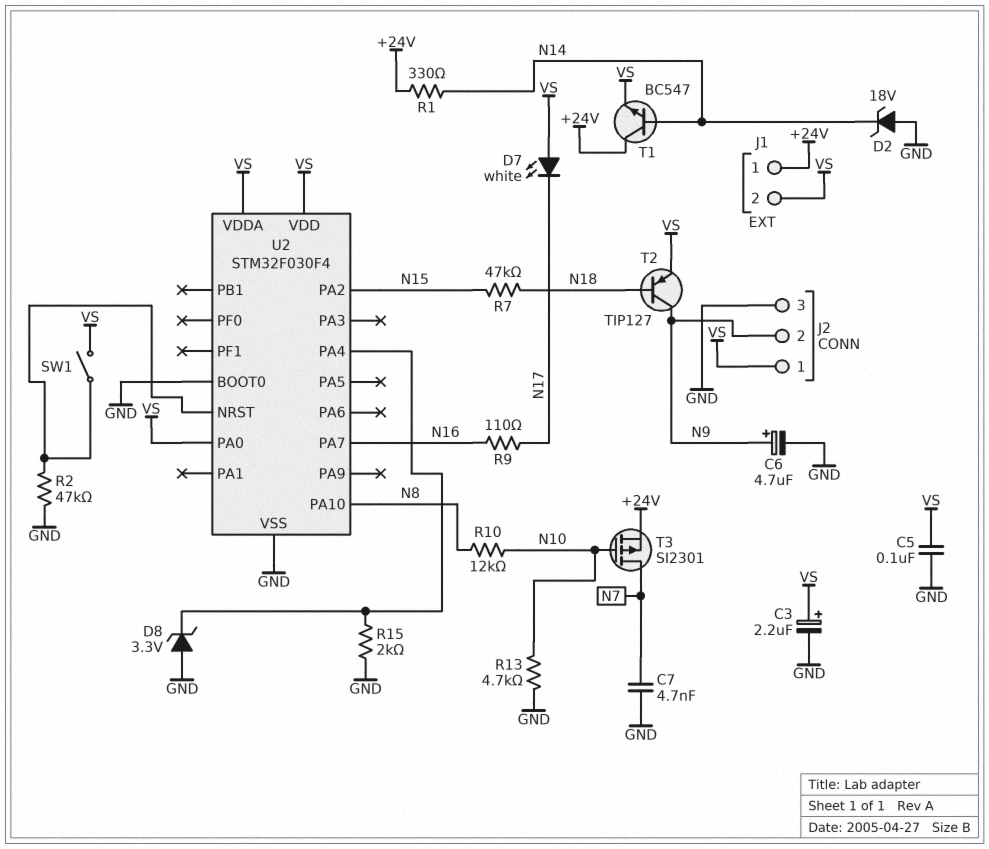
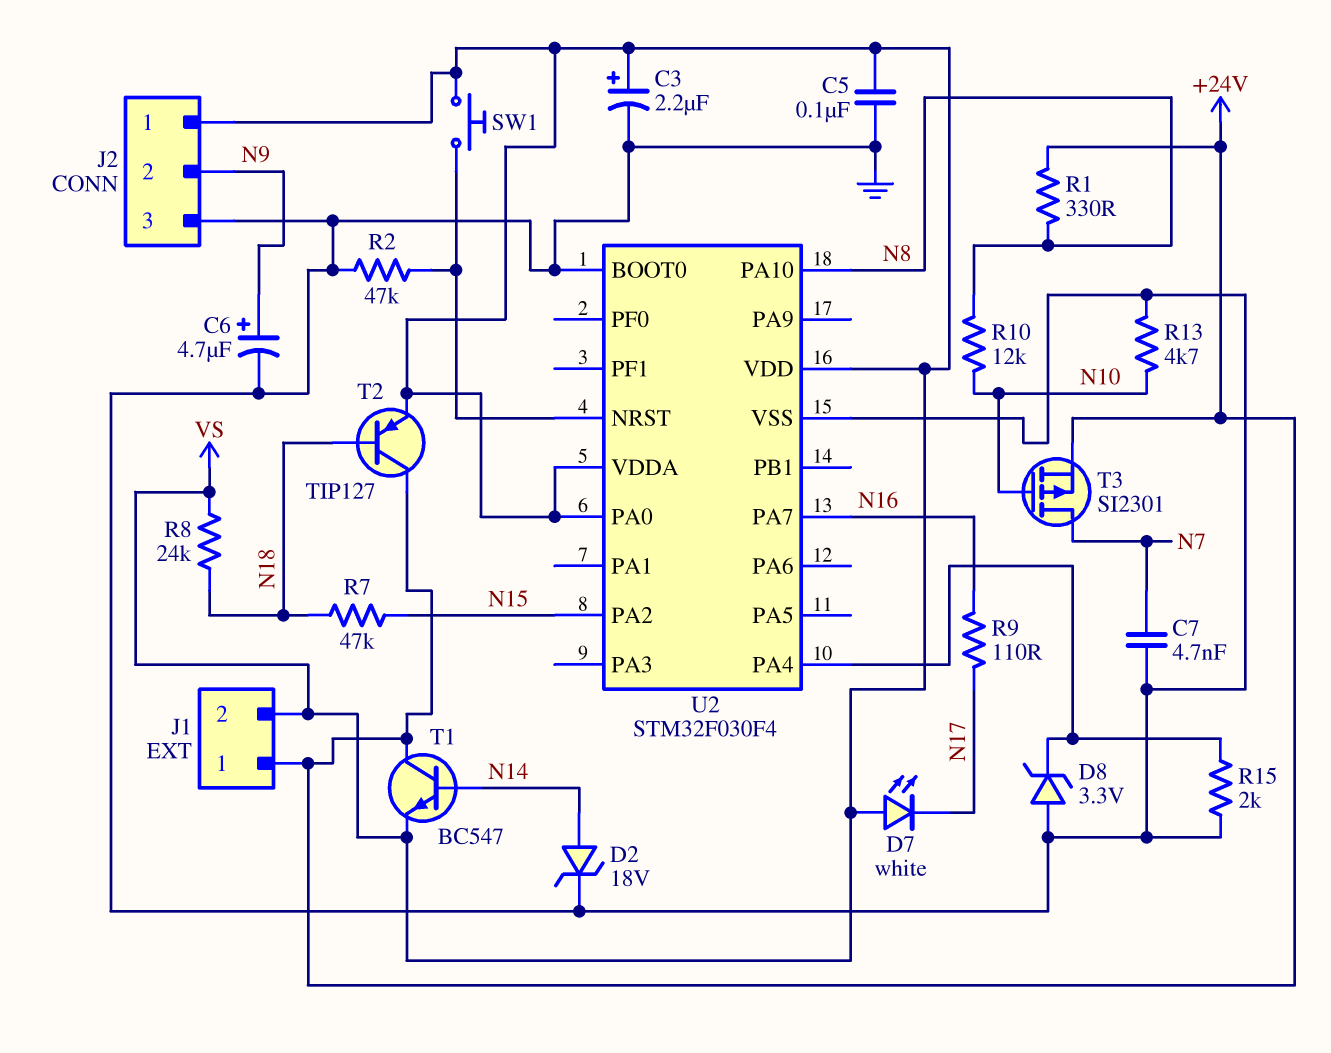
D2: zener 18V (A GND, K N14) -> zener 18V (A N14, K GND)
R1: 330 (+24V, N14) -> 330 (+24V, N8)
R8: none -> 24k (N18, VS)
SW1: switch (U2/NRST, VS) -> button (U2/NRST, VS)
T2: PNP TIP127 (B N18, C N9, E VS) -> PNP TIP127 (B N18, C +24V, E VS)

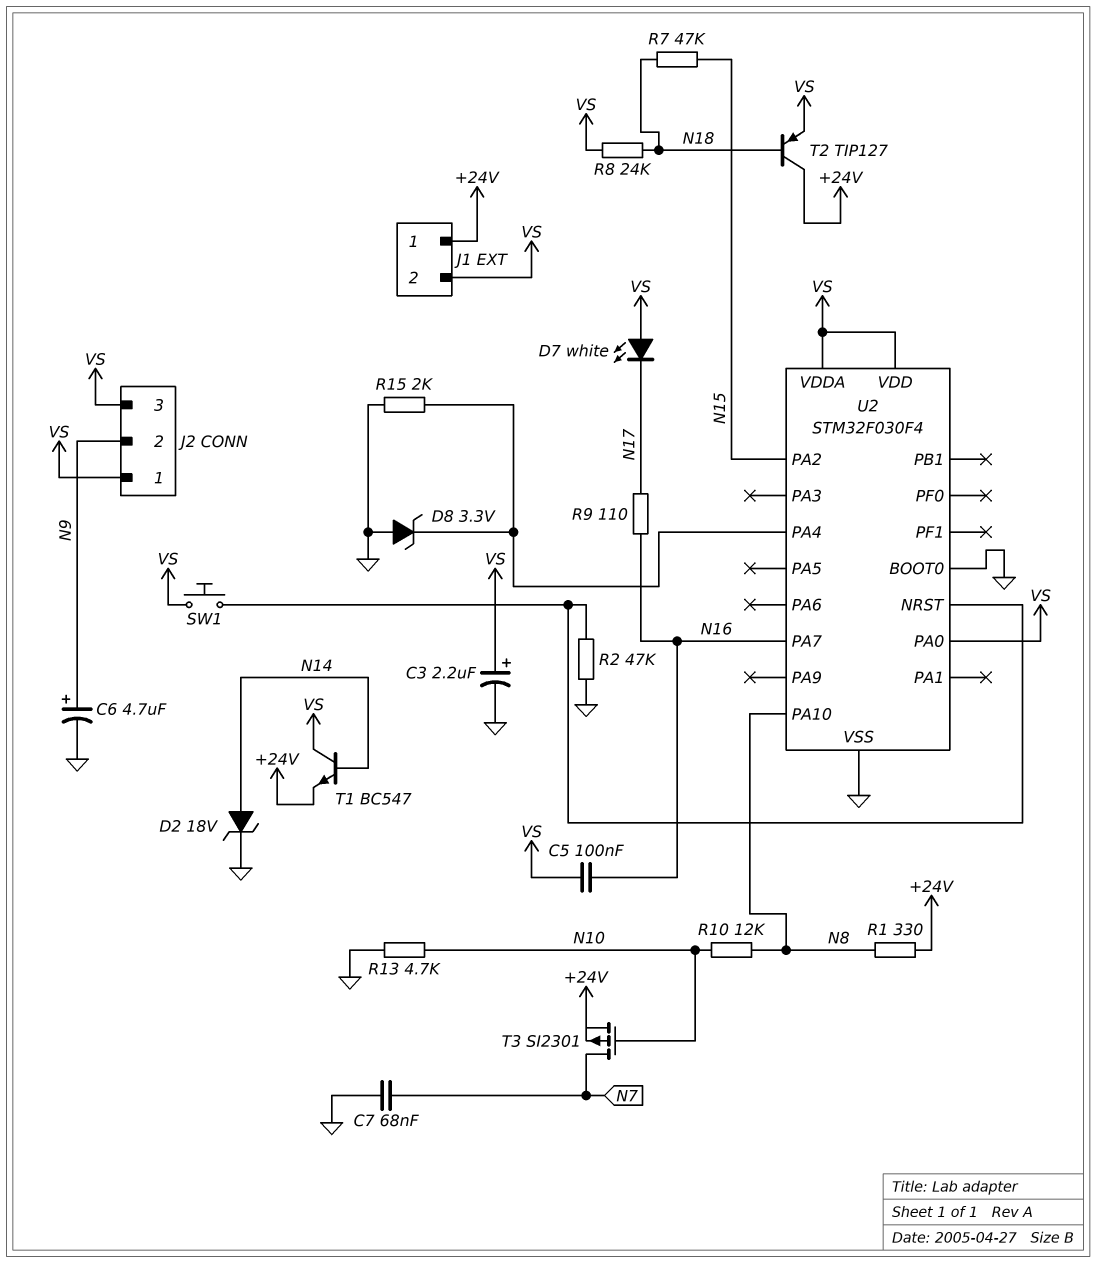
C5: 100nF (GND, VS) -> 100nF (N16, VS)
C7: 4.7nF (GND, N7) -> 68nF (GND, N7)
J2 pin 3: GND -> VS
T1: NPN BC547 (B N14, C +24V, E VS) -> NPN BC547 (B N14, C VS, E +24V)

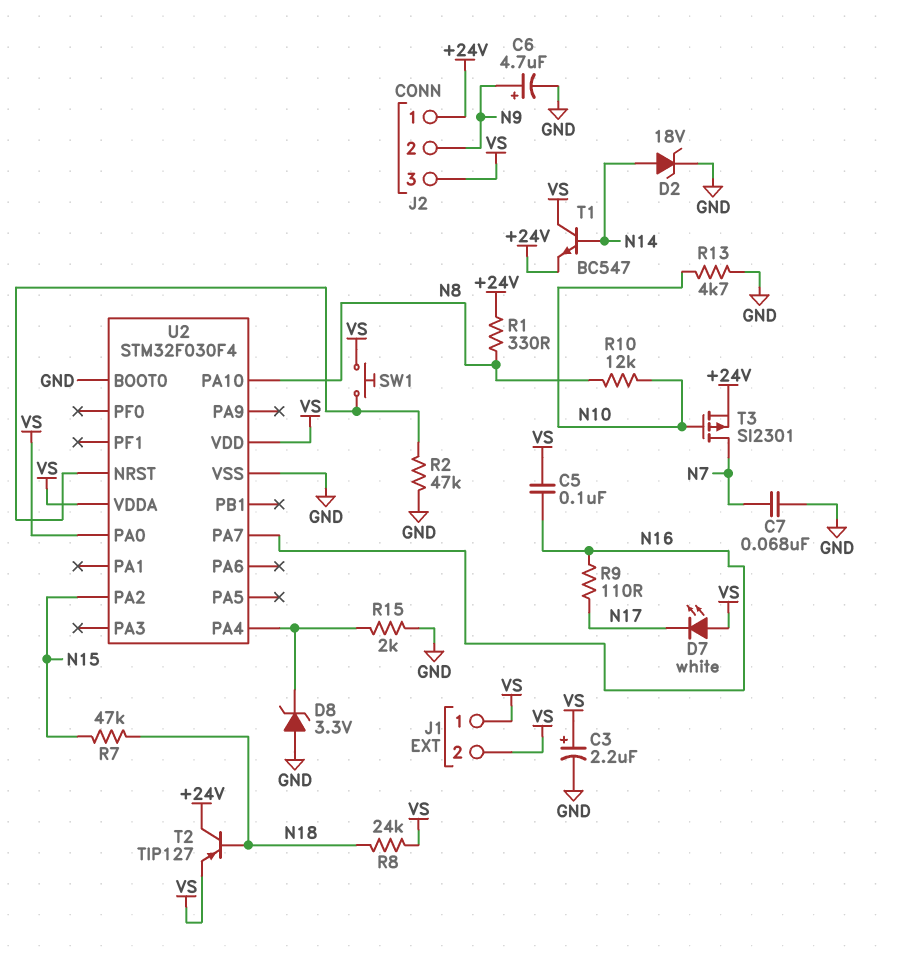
J1 pin 1: +24V -> VS
J2 pin 1: VS -> +24V

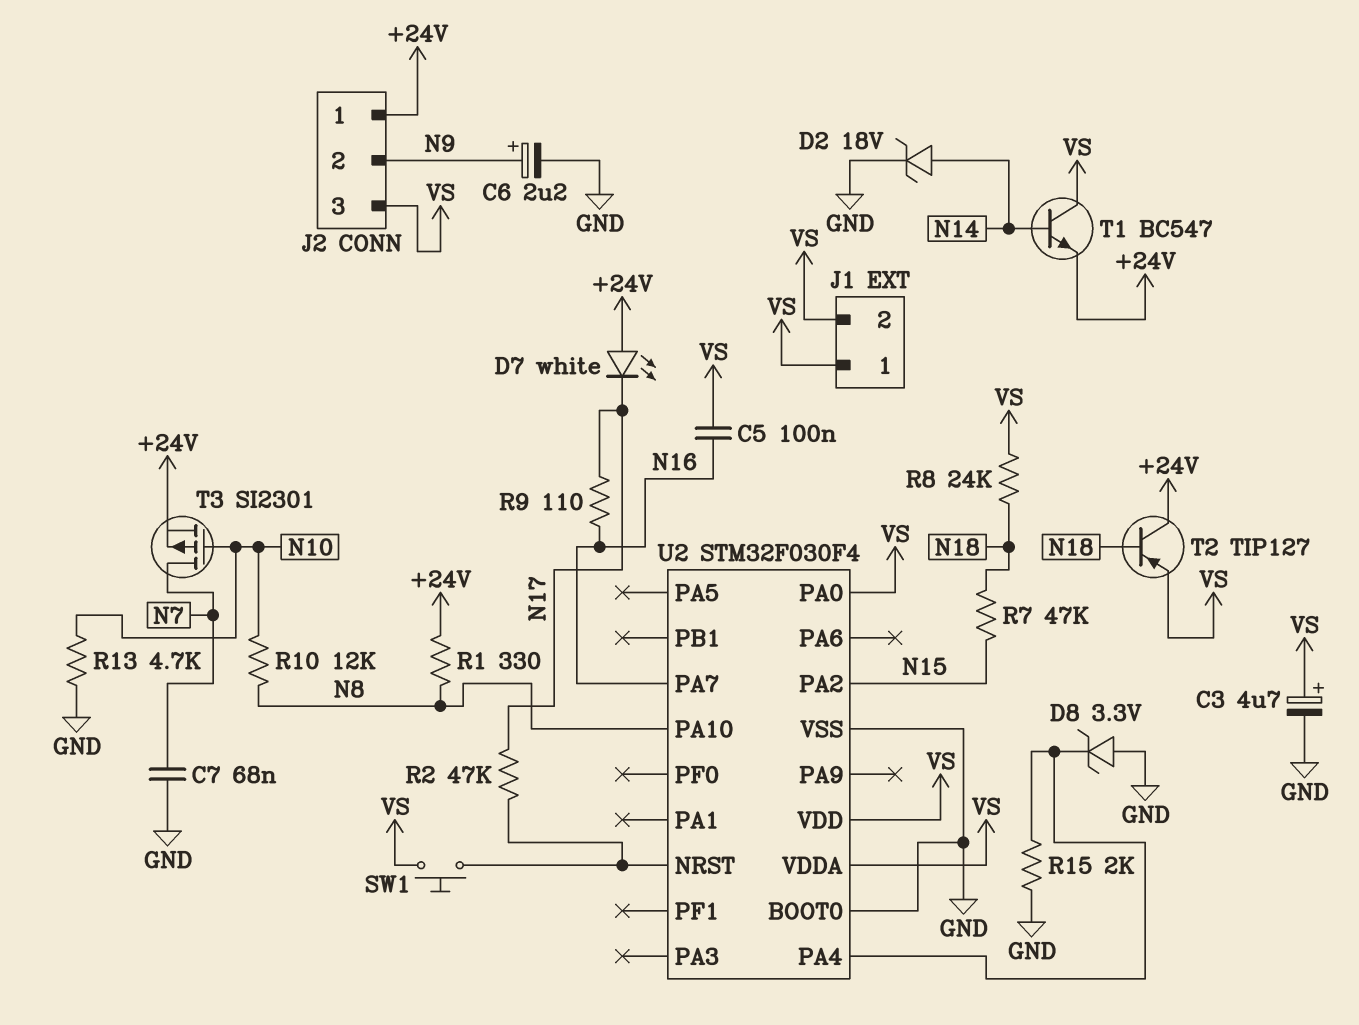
C3: 2.2uF (plus VS, minus GND) -> 4.7uF (plus VS, minus GND)
C6: 4.7uF (plus N9, minus GND) -> 2.2uF (plus N9, minus GND)
D7: LED white (A VS, K N17) -> LED white (A +24V, K N17)
R2: 47k (GND, U2/NRST) -> 47k (N17, U2/NRST)

